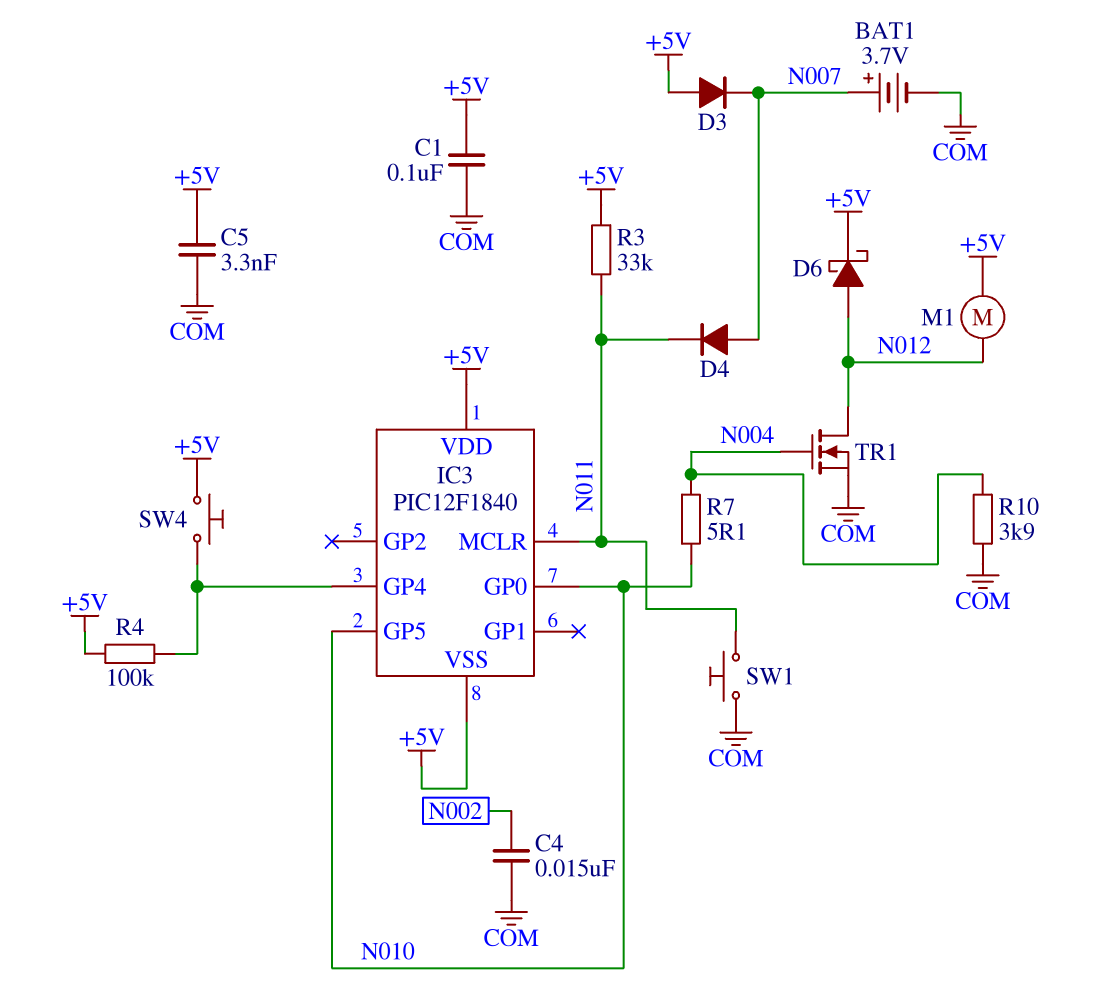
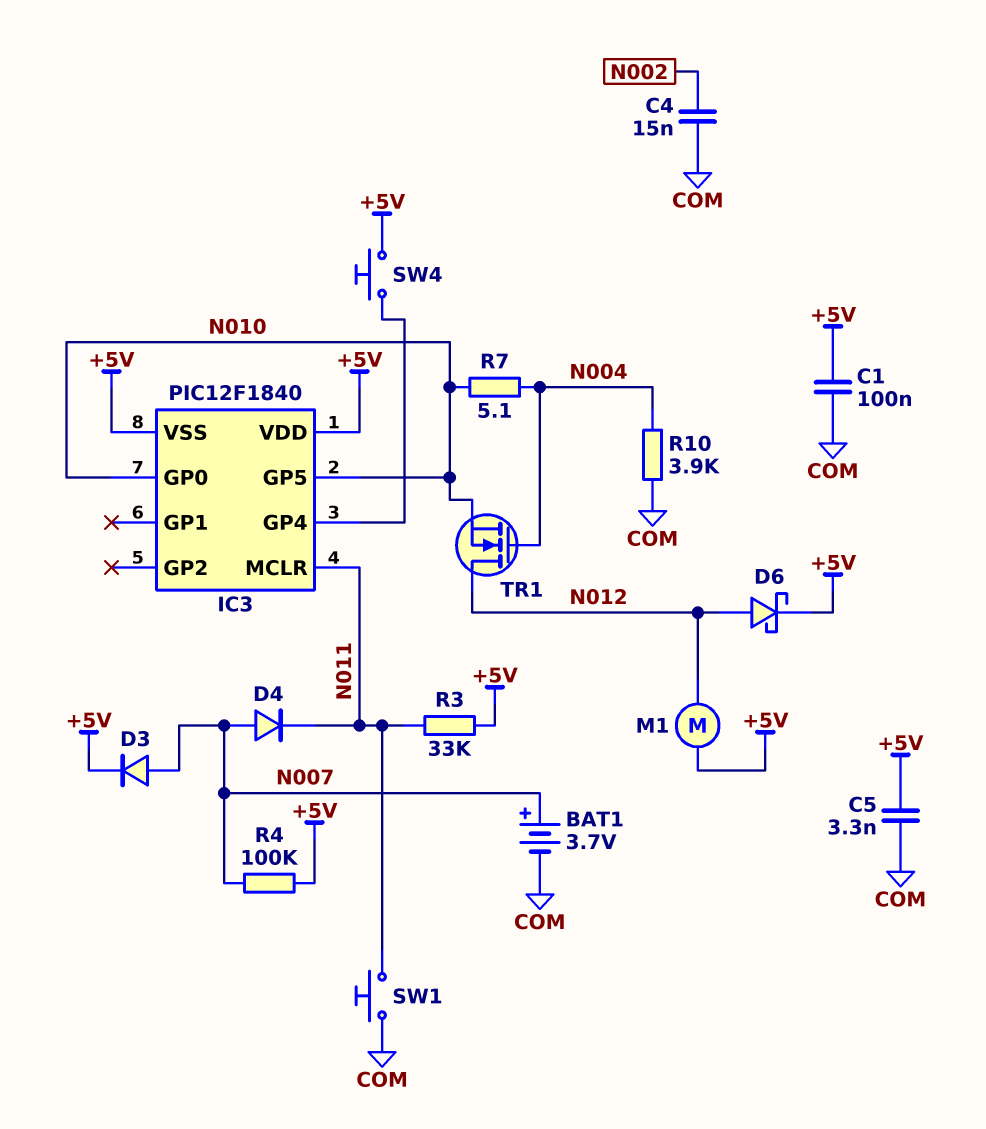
D3: diode (A +5V, K N007) -> diode (A N007, K +5V)
R4: 100k (+5V, IC3/GP4) -> 100k (+5V, N007)
TR1: NMOS (G N004, D N012, S COM) -> NMOS (G N004, D N012, S N010)

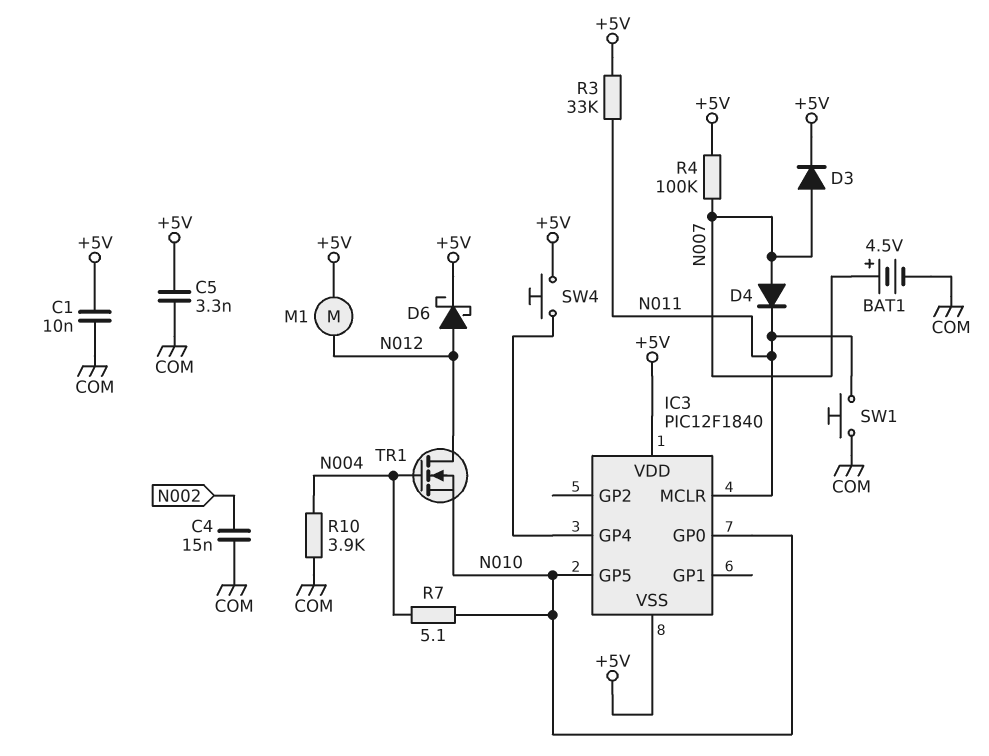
BAT1: 3.7V (plus N007, minus COM) -> 4.5V (plus N007, minus COM)
C1: 100nF (+5V, COM) -> 10nF (+5V, COM)

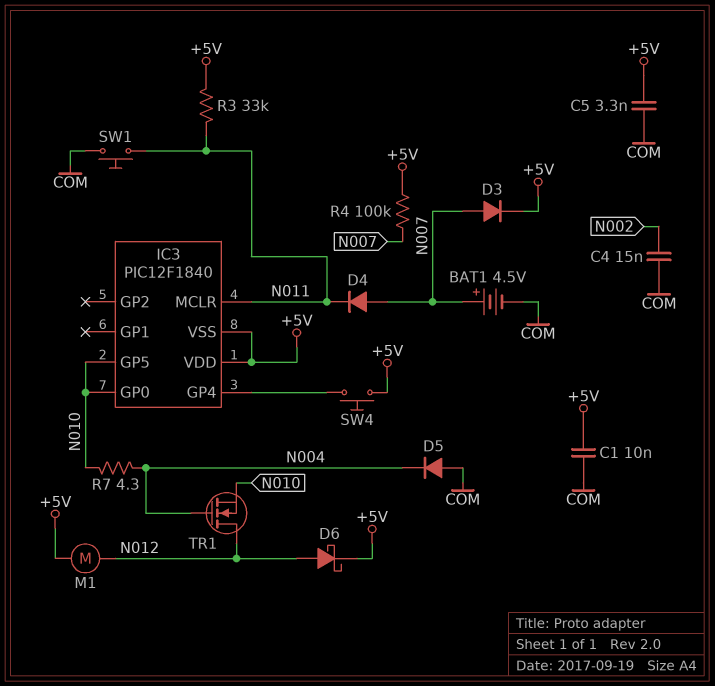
D5: none -> diode (A COM, K N004)
R7: 5.1 (N004, N010) -> 4.3 (N004, N010)
R10: 3.9k (COM, N004) -> none

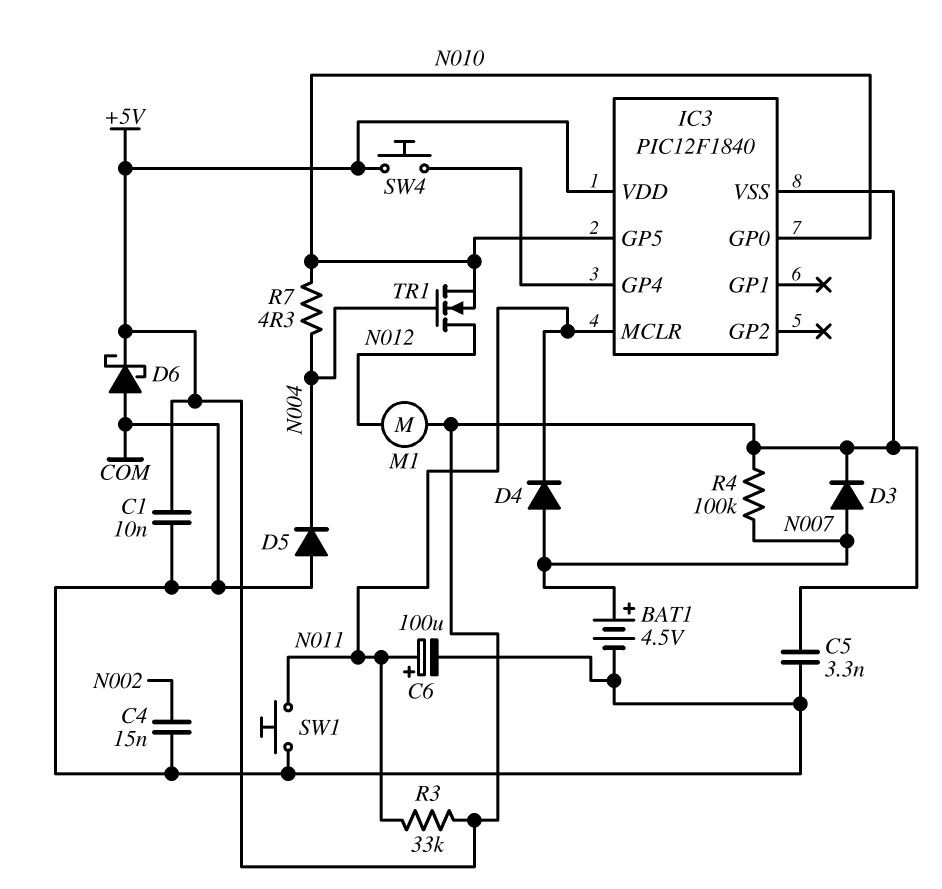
C6: none -> 100uF (plus N011, minus COM)
D6: schottky (A N012, K +5V) -> schottky (A COM, K +5V)

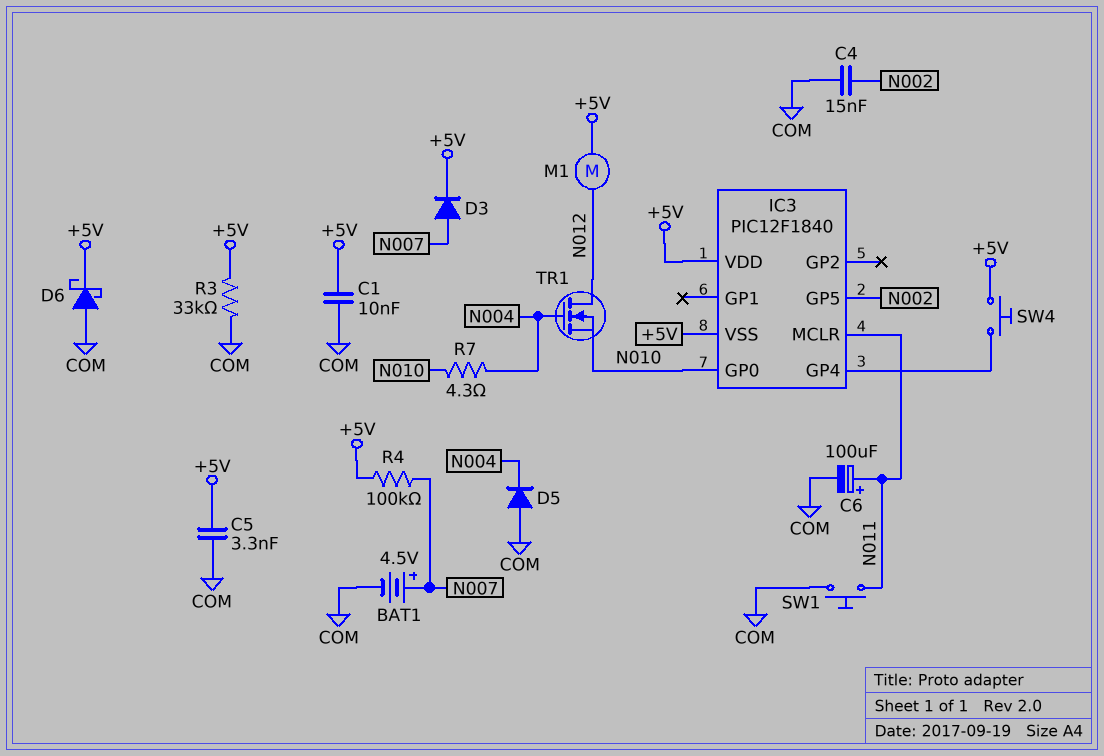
D4: diode (A N007, K N011) -> none
IC3 pin GP5: N010 -> N002
R3: 33k (+5V, N011) -> 33k (+5V, COM)

